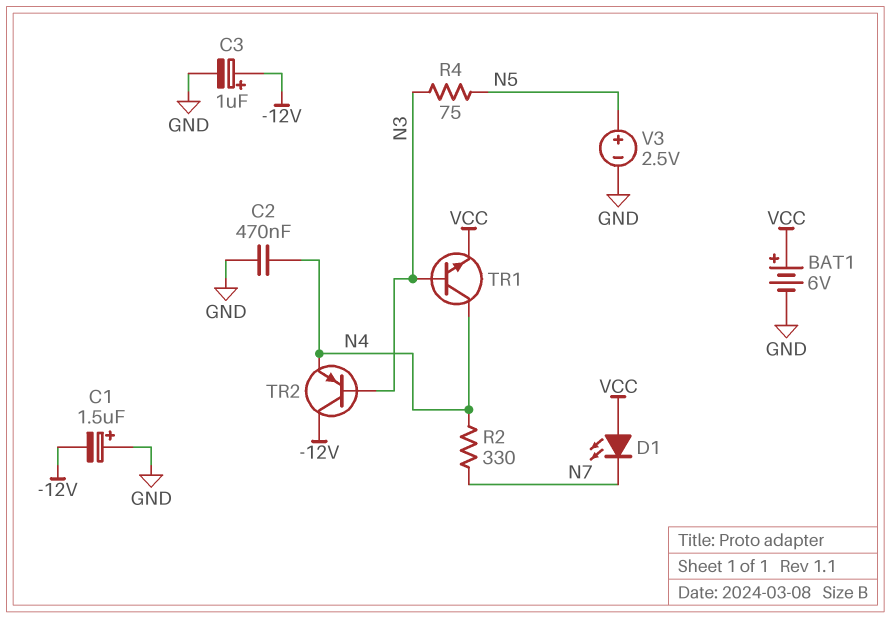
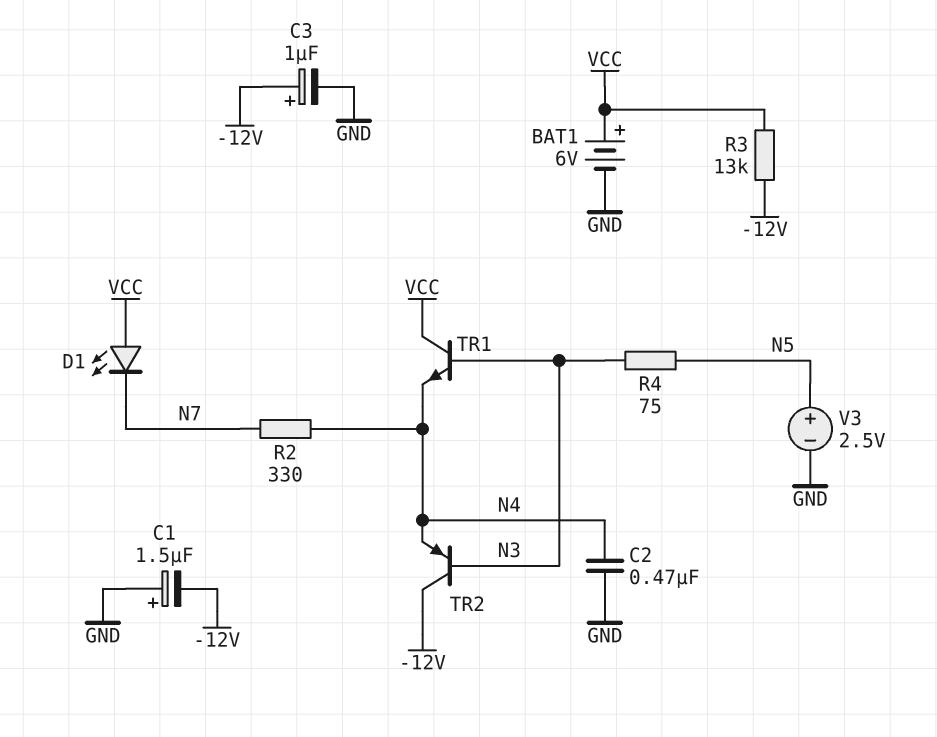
R3: none -> 13k (-12V, VCC)
TR1: NPN (B N3, C N4, E VCC) -> NPN (B N3, C VCC, E N4)

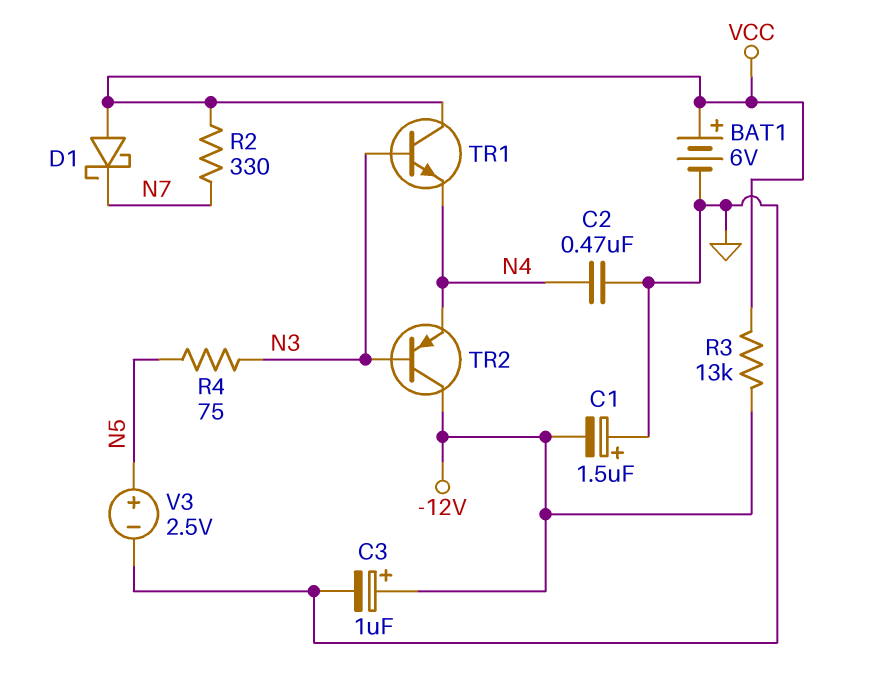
D1: LED (A VCC, K N7) -> schottky (A VCC, K N7)
R2: 330 (N4, N7) -> 330 (N7, VCC)

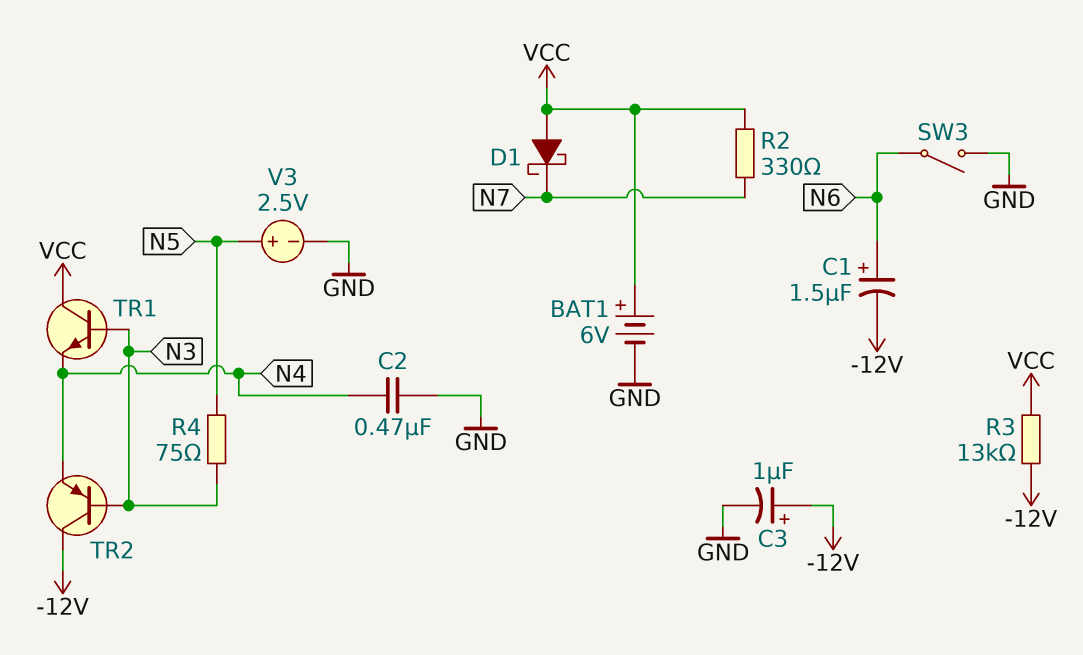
C1: 1.5uF (plus GND, minus -12V) -> 1.5uF (plus N6, minus -12V)
SW3: none -> switch (GND, N6)

